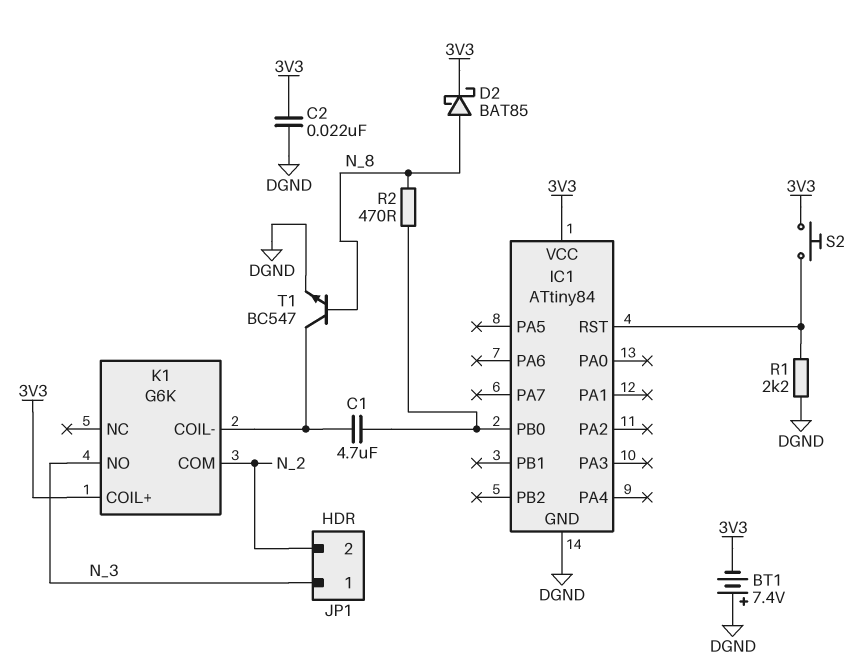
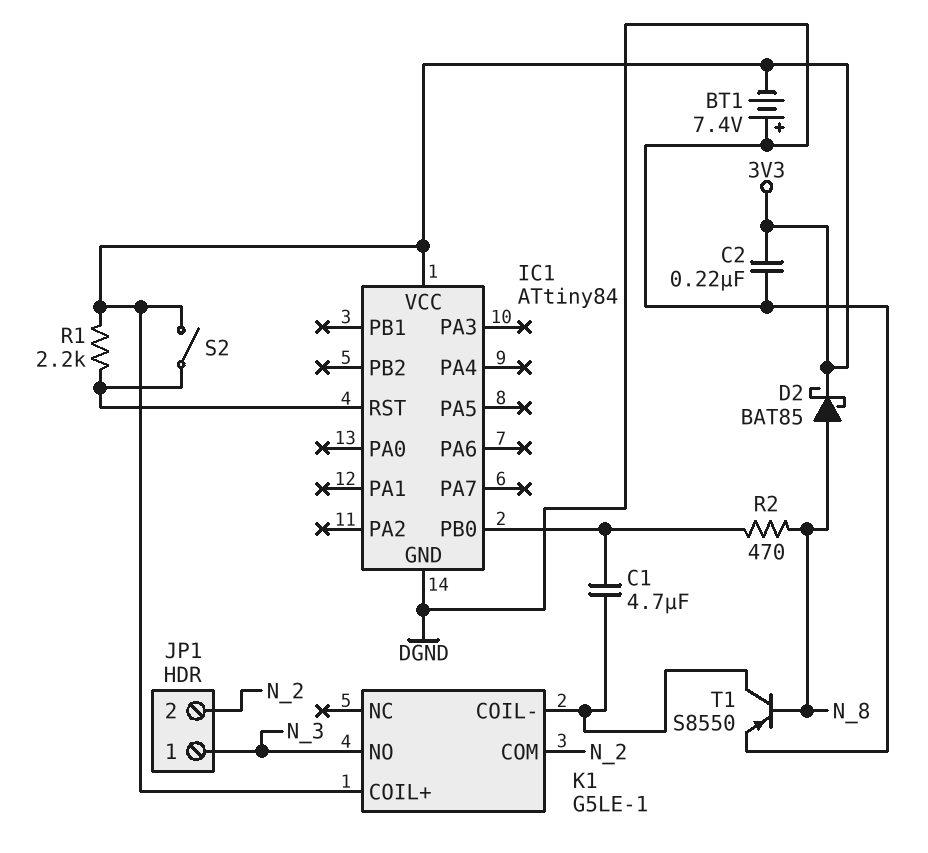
C2: 22nF (3V3, DGND) -> 220nF (3V3, DGND)
K1: G6K -> G5LE-1
R1: 2.2k (DGND, IC1/RST) -> 2.2k (3V3, IC1/RST)
S2: button (3V3, IC1/RST) -> switch (3V3, IC1/RST)
T1: NPN BC547 (B N_8, C K1/COIL-, E DGND) -> PNP S8550 (B N_8, C K1/COIL-, E DGND)

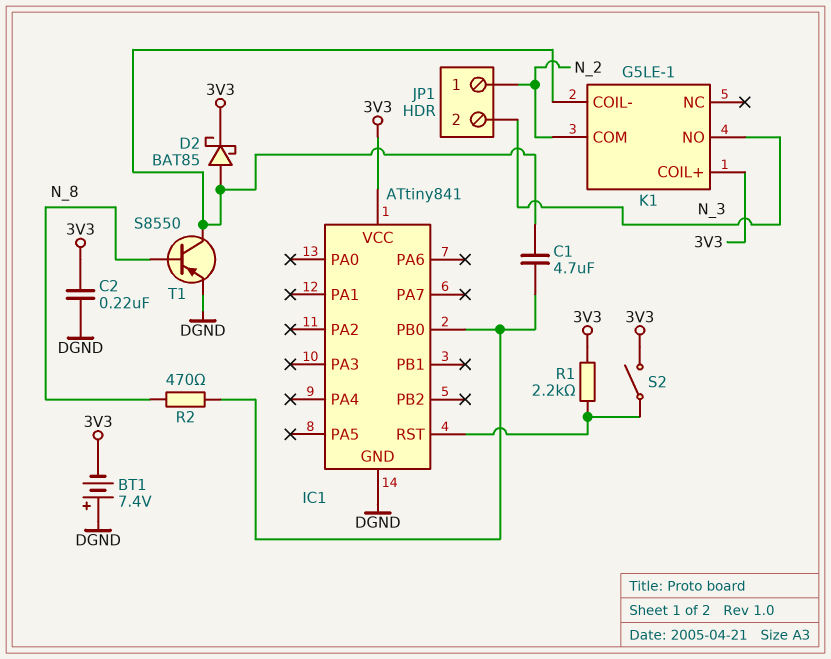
D2: schottky BAT85 (A N_8, K 3V3) -> schottky BAT85 (A K1/COIL-, K 3V3)
IC1: ATtiny84 -> ATtiny841
JP1 pin 1: N_3 -> N_2
JP1 pin 2: N_2 -> N_3

